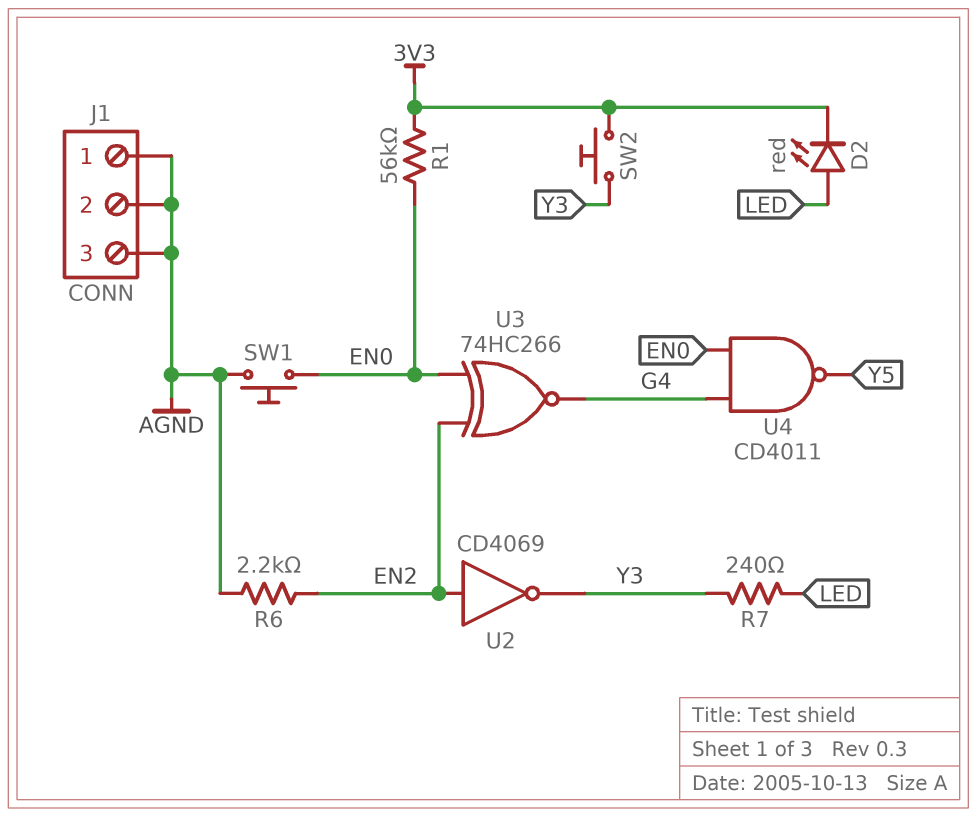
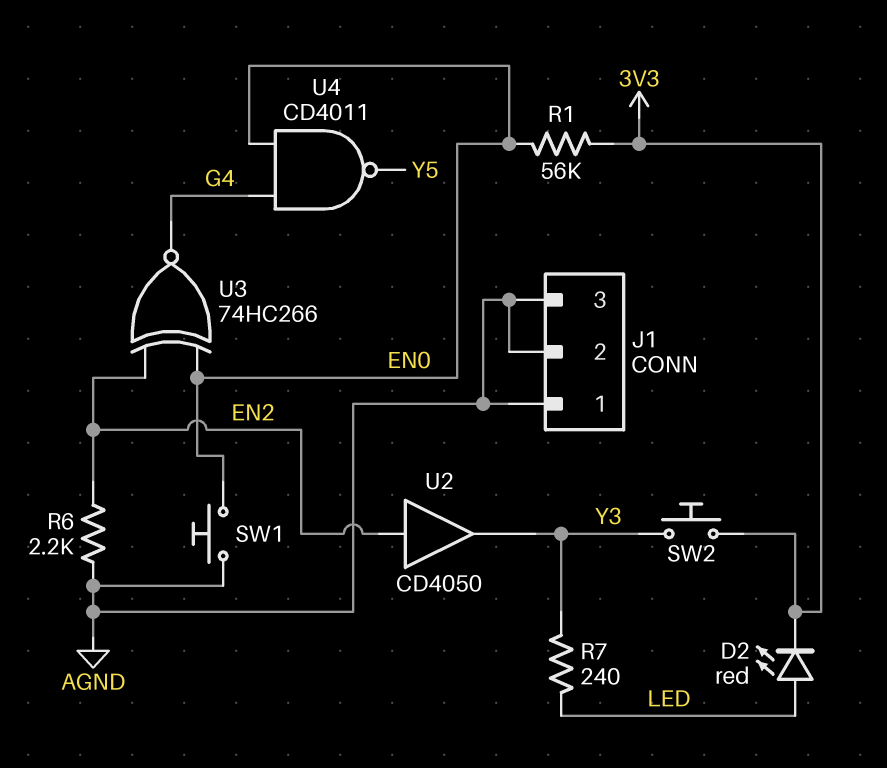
U2: NOT CD4069 (in EN2, out Y3) -> buffer CD4050 (in EN2, out Y3)

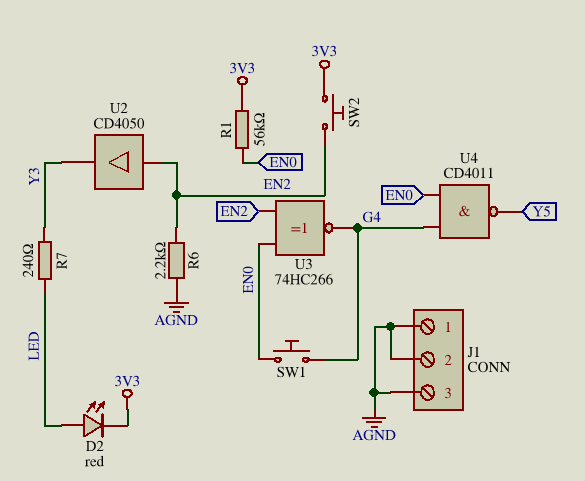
SW1: button (AGND, EN0) -> button (EN0, G4)
SW2: button (3V3, Y3) -> button (3V3, EN2)

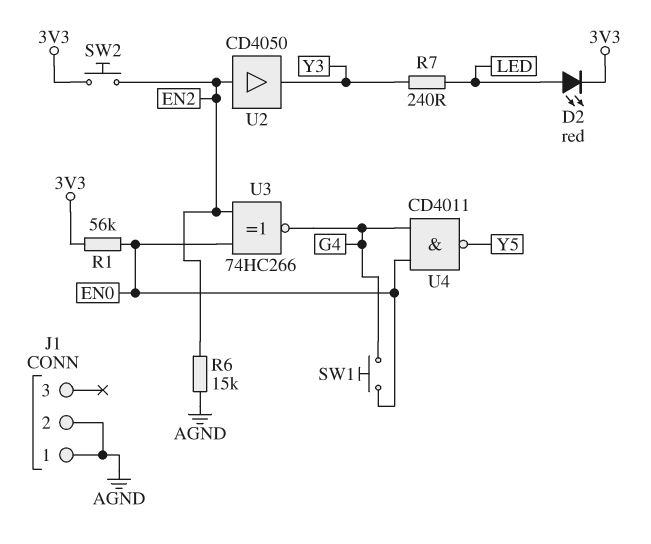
J1 pin 3: AGND -> none
R6: 2.2k (AGND, EN2) -> 15k (AGND, EN2)

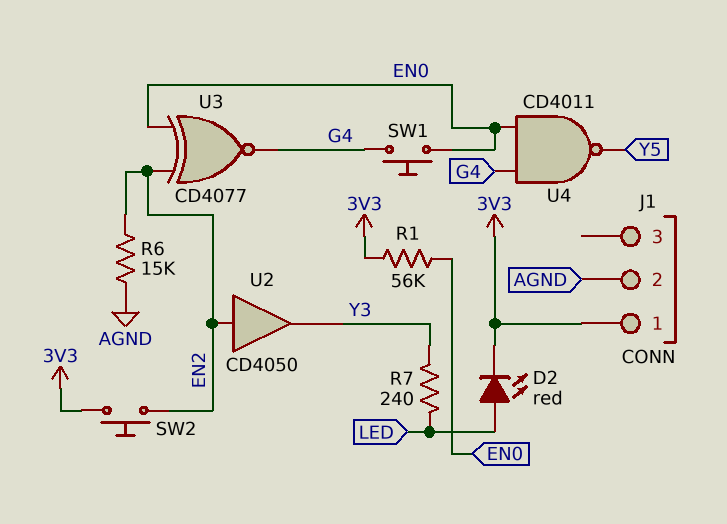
J1 pin 1: AGND -> 3V3
U3: XNOR 74HC266 (in EN0, in EN2, out G4) -> XNOR CD4077 (in EN0, in EN2, out G4)

